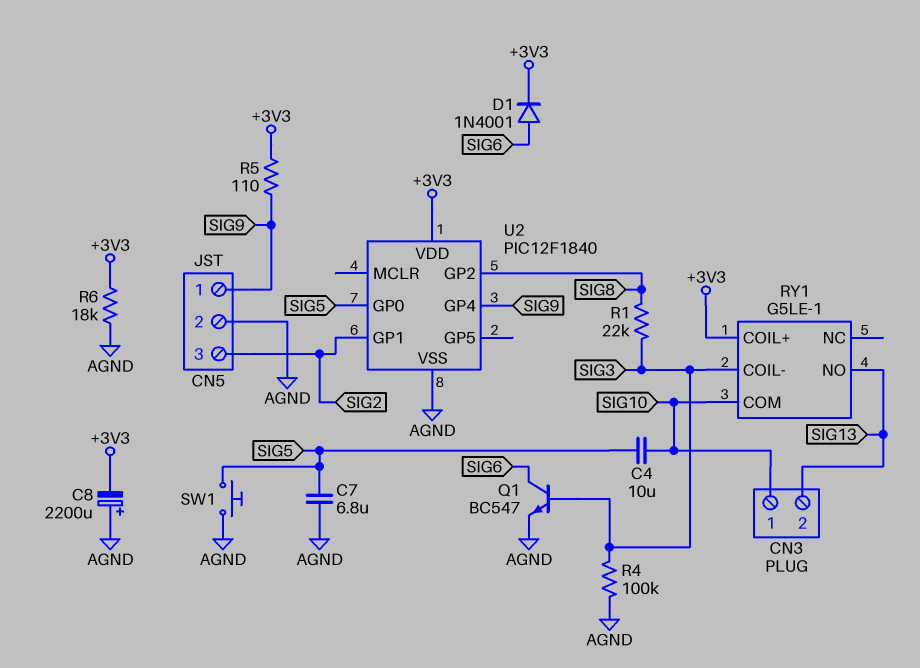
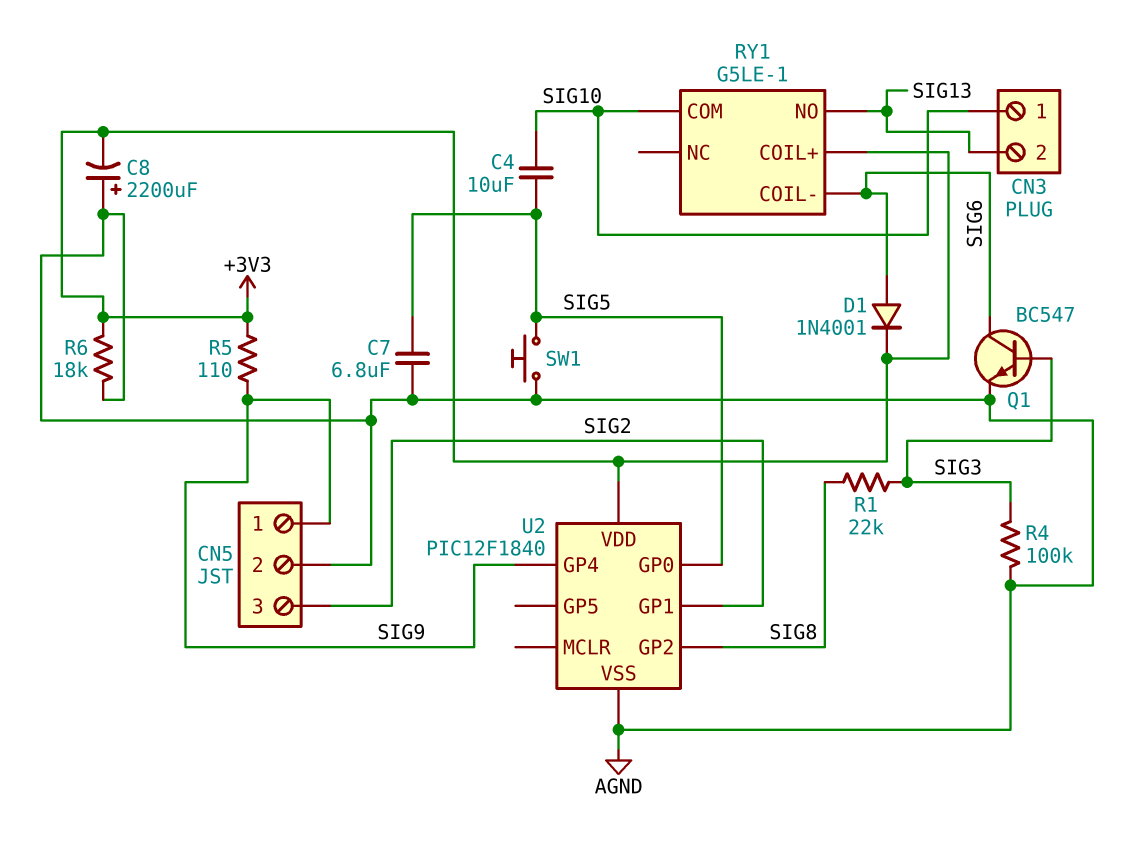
RY1 pin COIL-: SIG3 -> SIG6

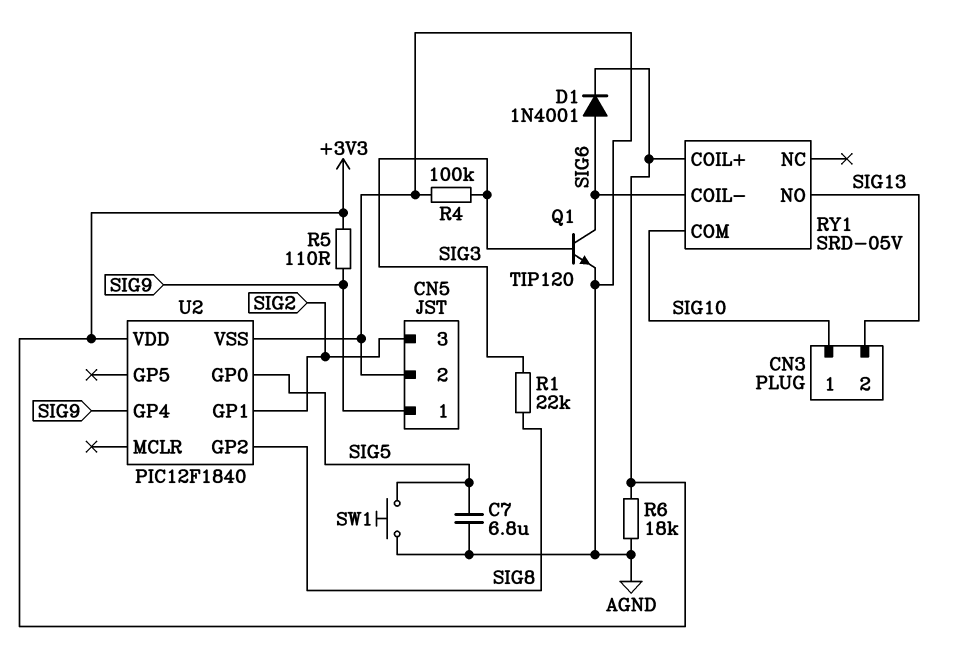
C4: 10uF (SIG5, SIG10) -> none
C8: 2200uF (plus AGND, minus +3V3) -> none
Q1: NPN BC547 (B SIG3, C SIG6, E AGND) -> NPN TIP120 (B SIG3, C SIG6, E AGND)
RY1: G5LE-1 -> SRD-05V

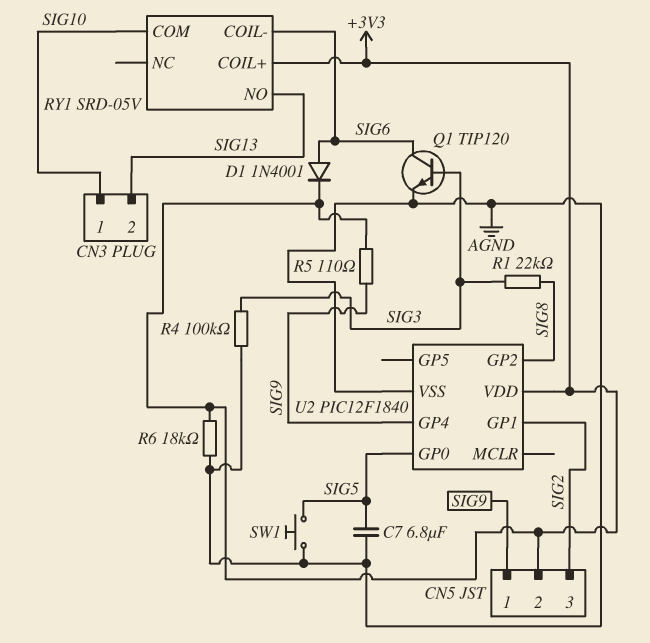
CN5 pin 2: AGND -> +3V3

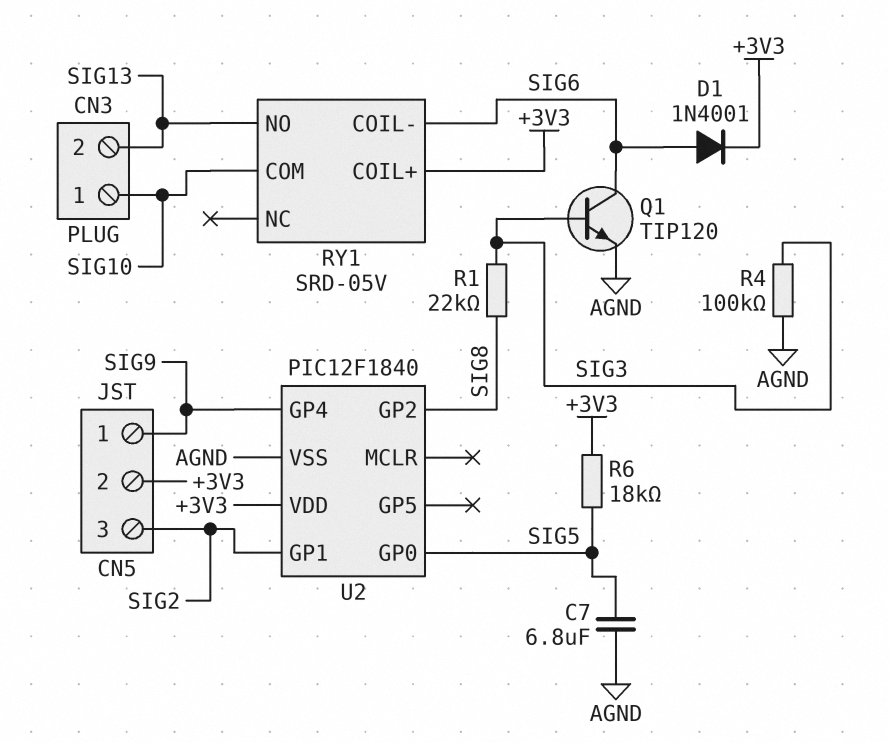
R5: 110 (+3V3, SIG9) -> none
R6: 18k (+3V3, AGND) -> 18k (+3V3, SIG5)
SW1: button (AGND, SIG5) -> none

